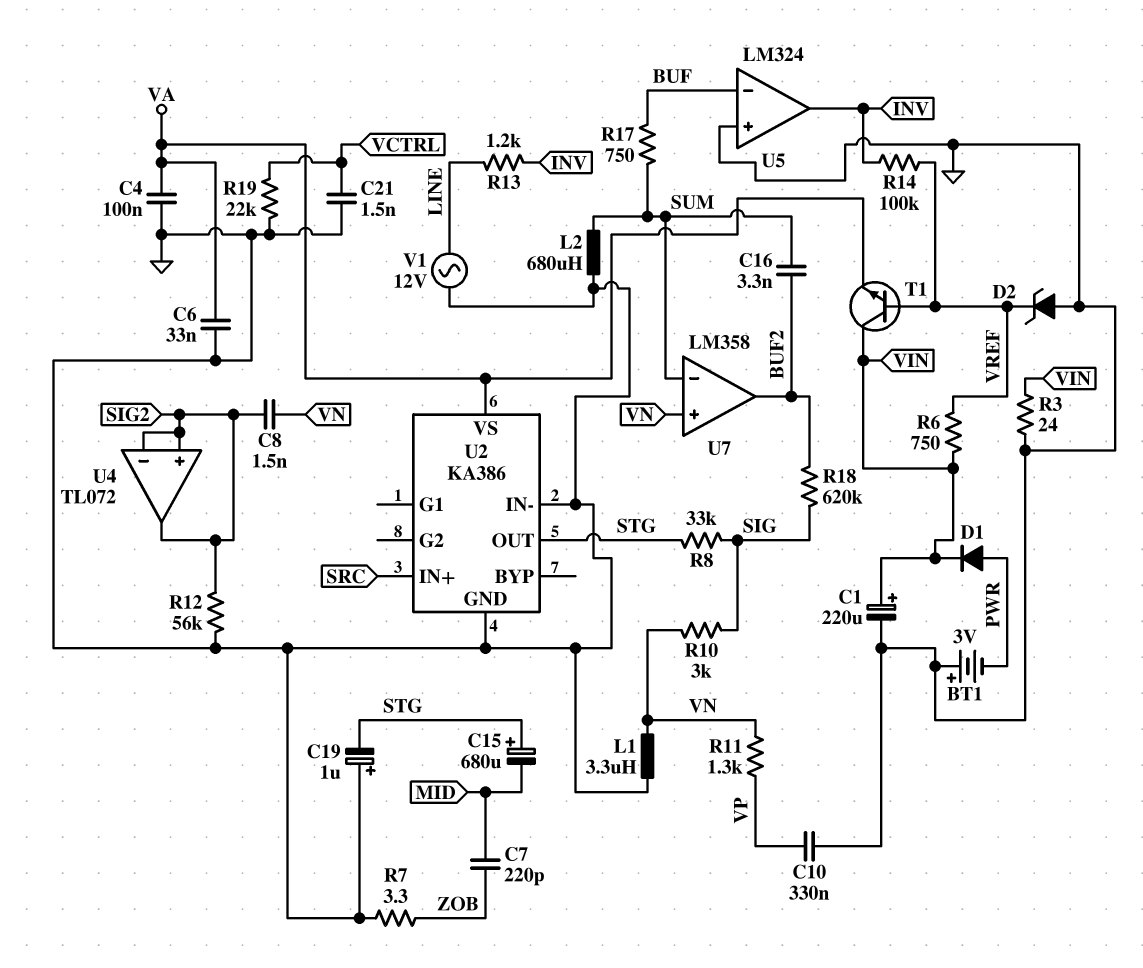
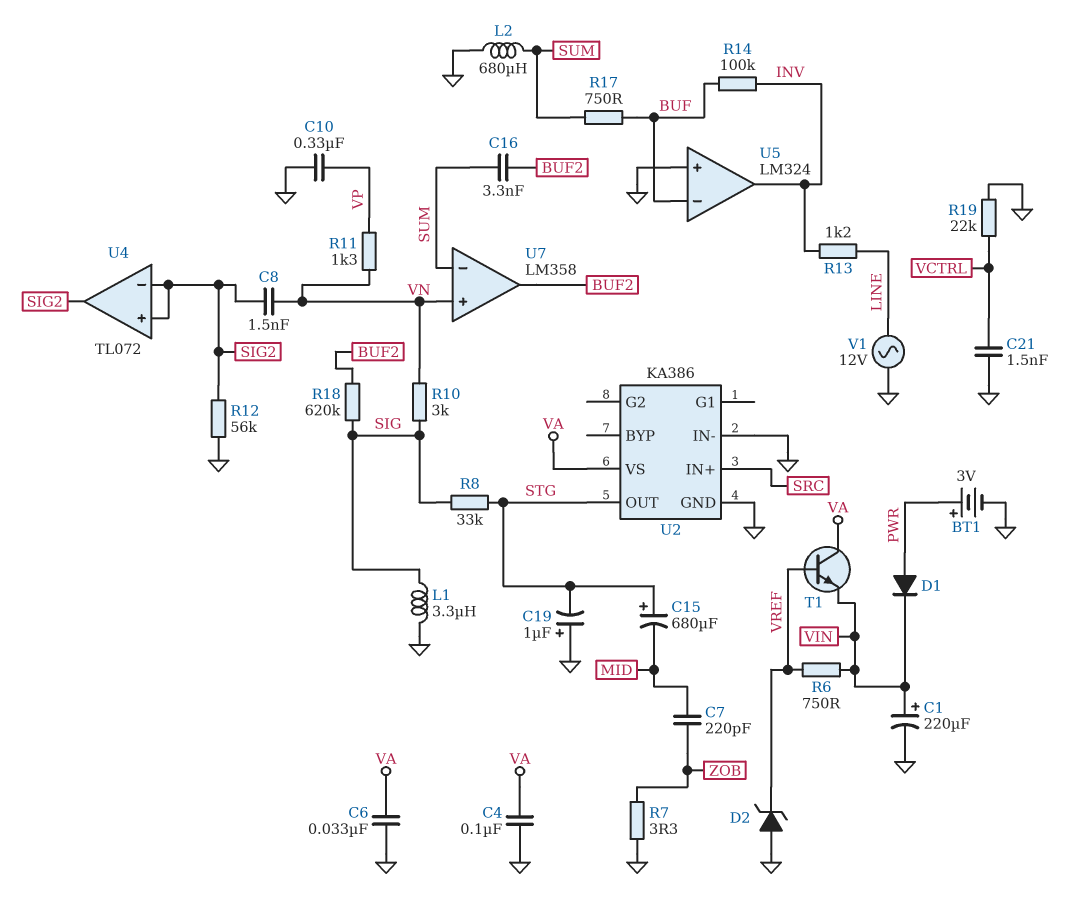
BT1: 3V (plus GND, minus PWR) -> 3V (plus PWR, minus GND)
L1: 3.3uH (GND, VN) -> 3.3uH (GND, SIG)
R3: 24 (GND, VIN) -> none
R14: 100k (INV, VREF) -> 100k (BUF, INV)
T1: NPN (B VREF, C VIN, E VA) -> NPN (B VREF, C VA, E VIN)

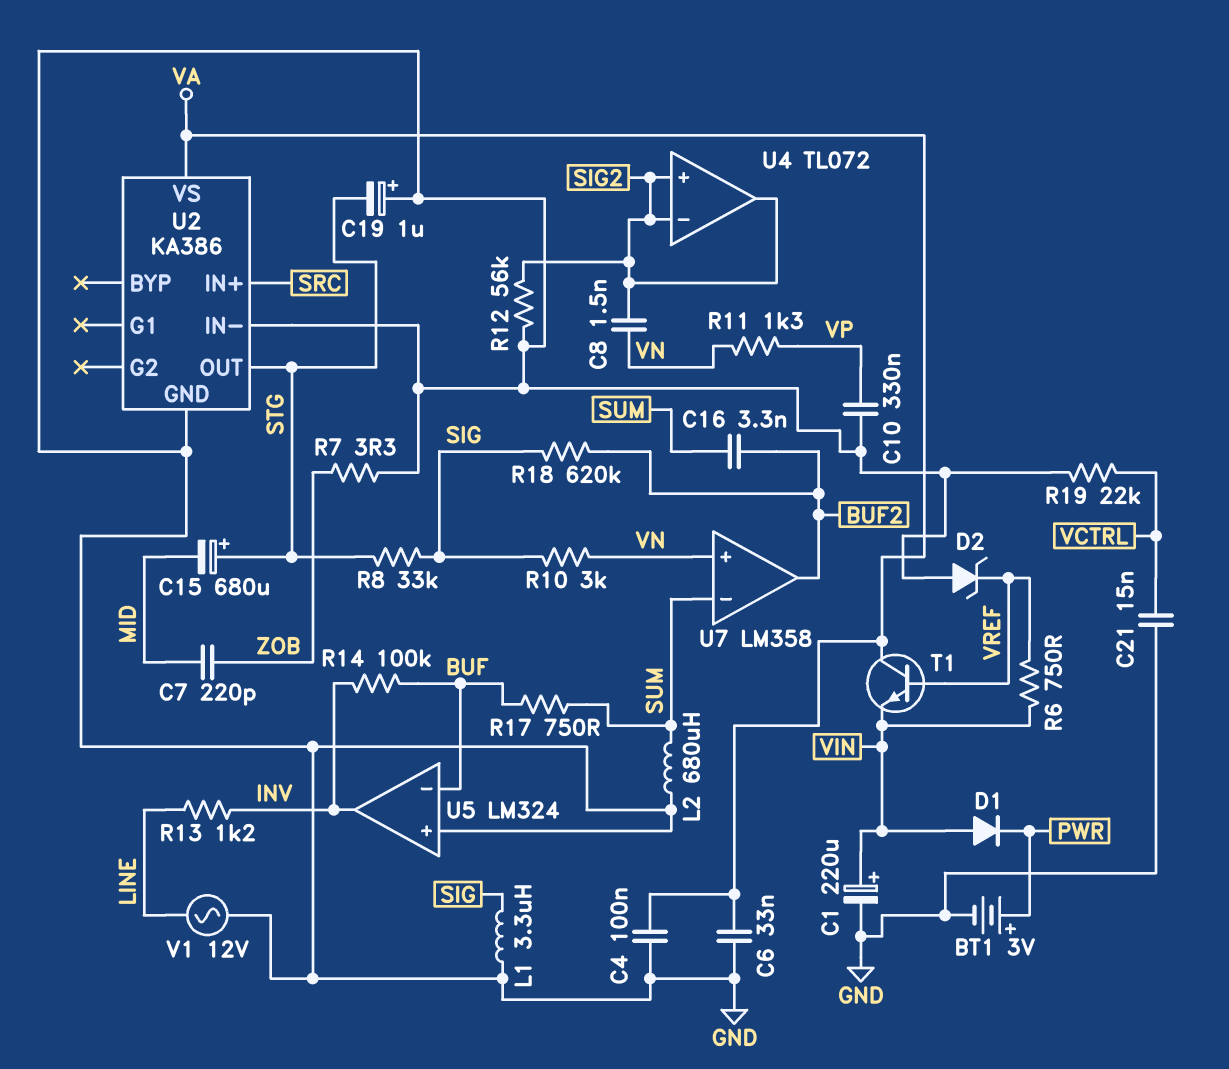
C21: 1.5nF (GND, VCTRL) -> 15nF (GND, VCTRL)
D1: diode (A PWR, K VIN) -> diode (A VIN, K PWR)

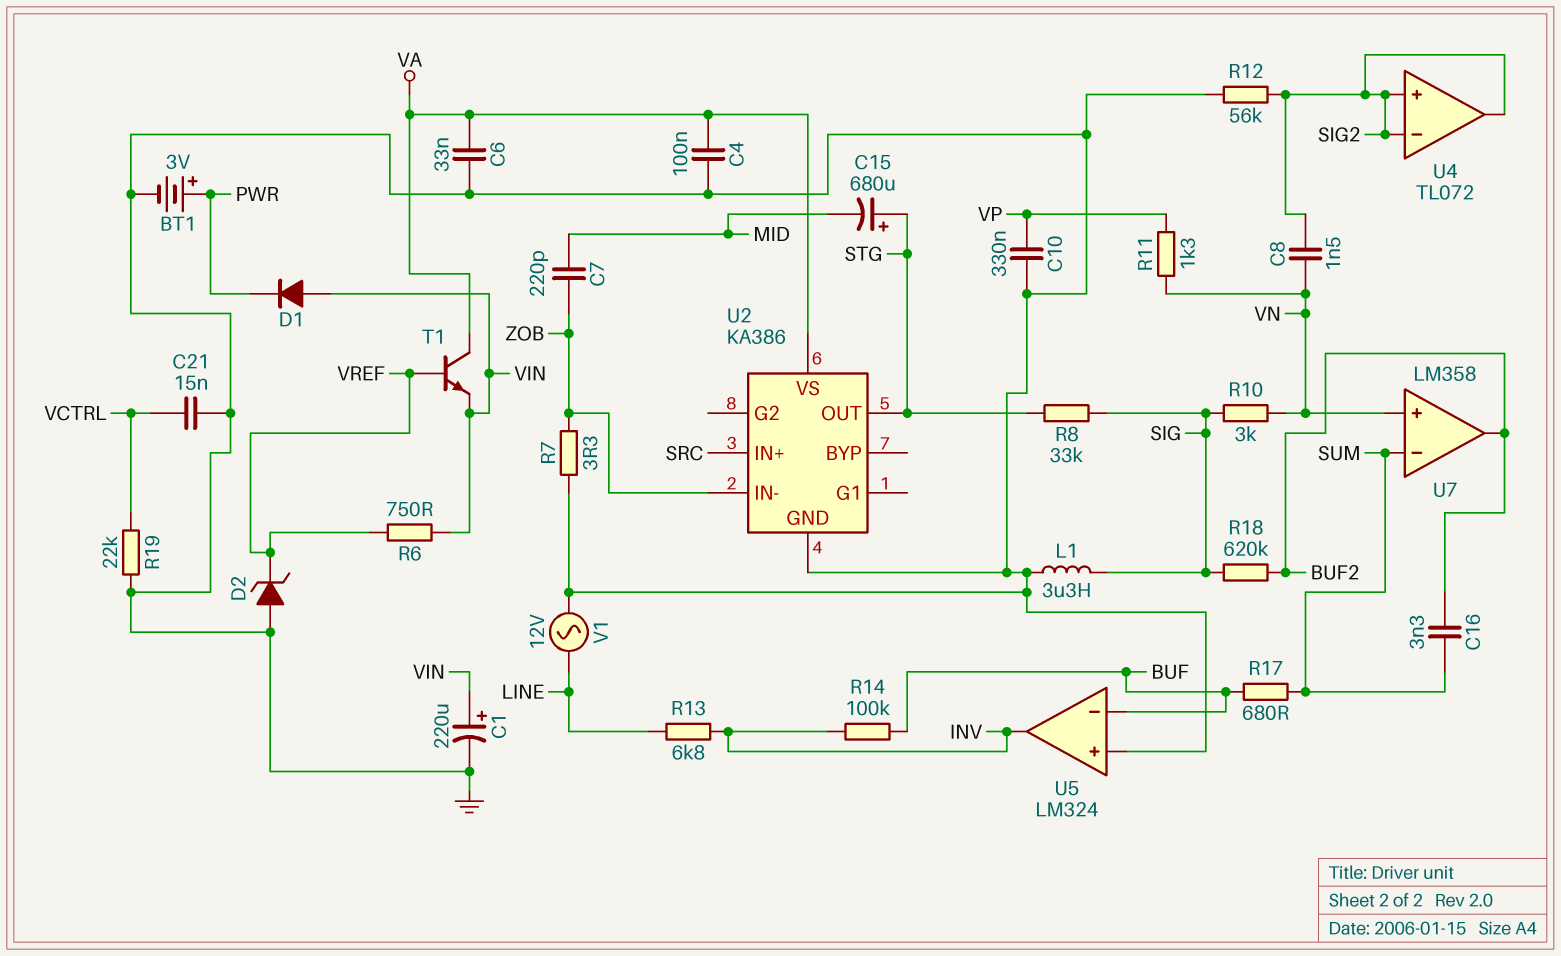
C19: 1uF (plus GND, minus STG) -> none
L2: 680uH (GND, SUM) -> none
R13: 1.2k (INV, LINE) -> 6.8k (INV, LINE)
R17: 750 (BUF, SUM) -> 680 (BUF, SUM)
U2 pin IN-: GND -> ZOB

